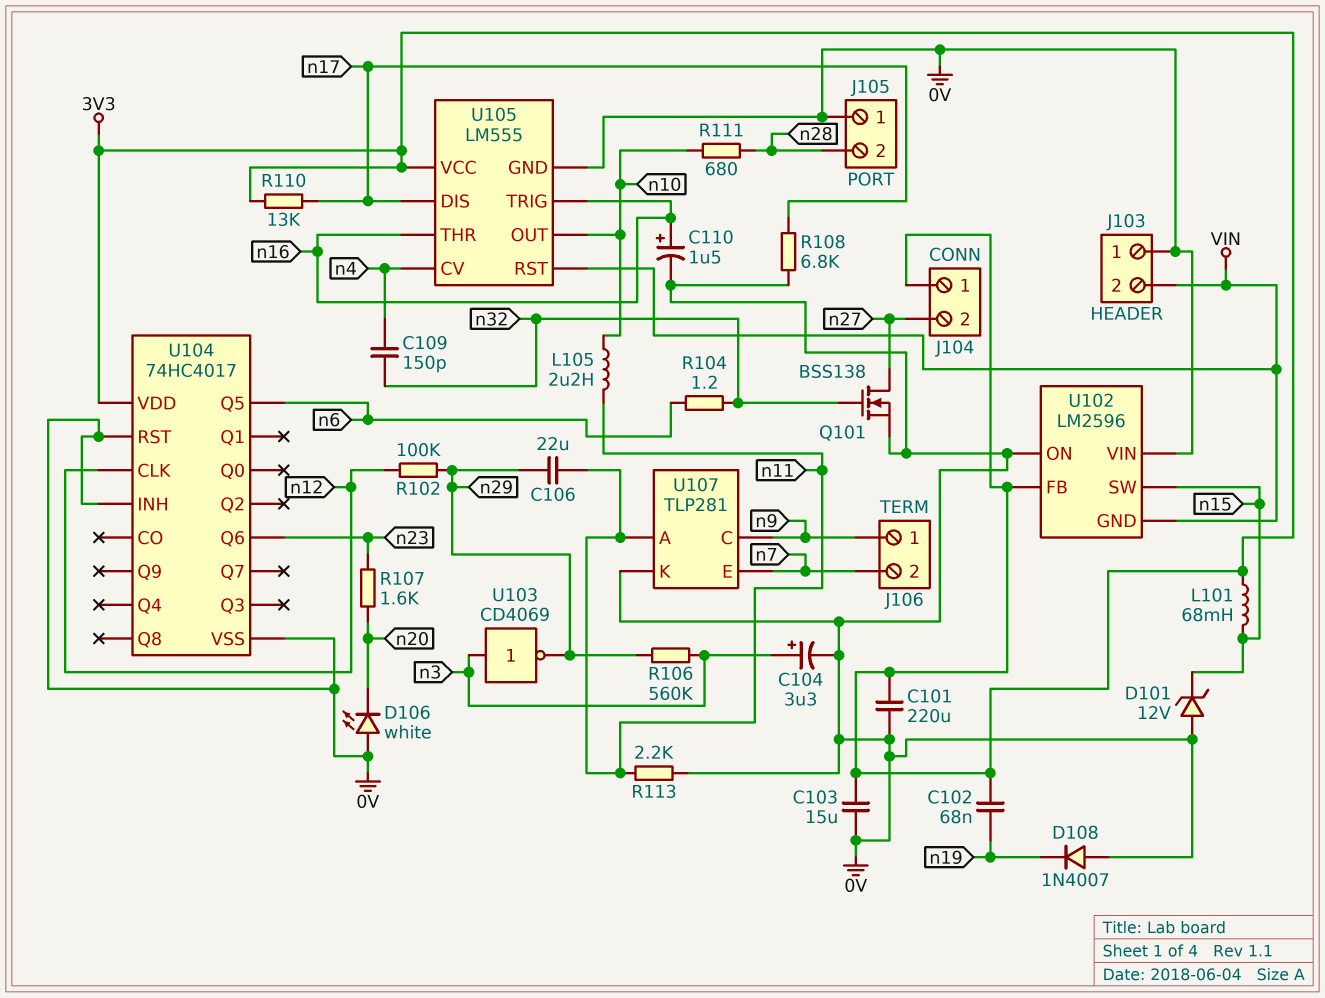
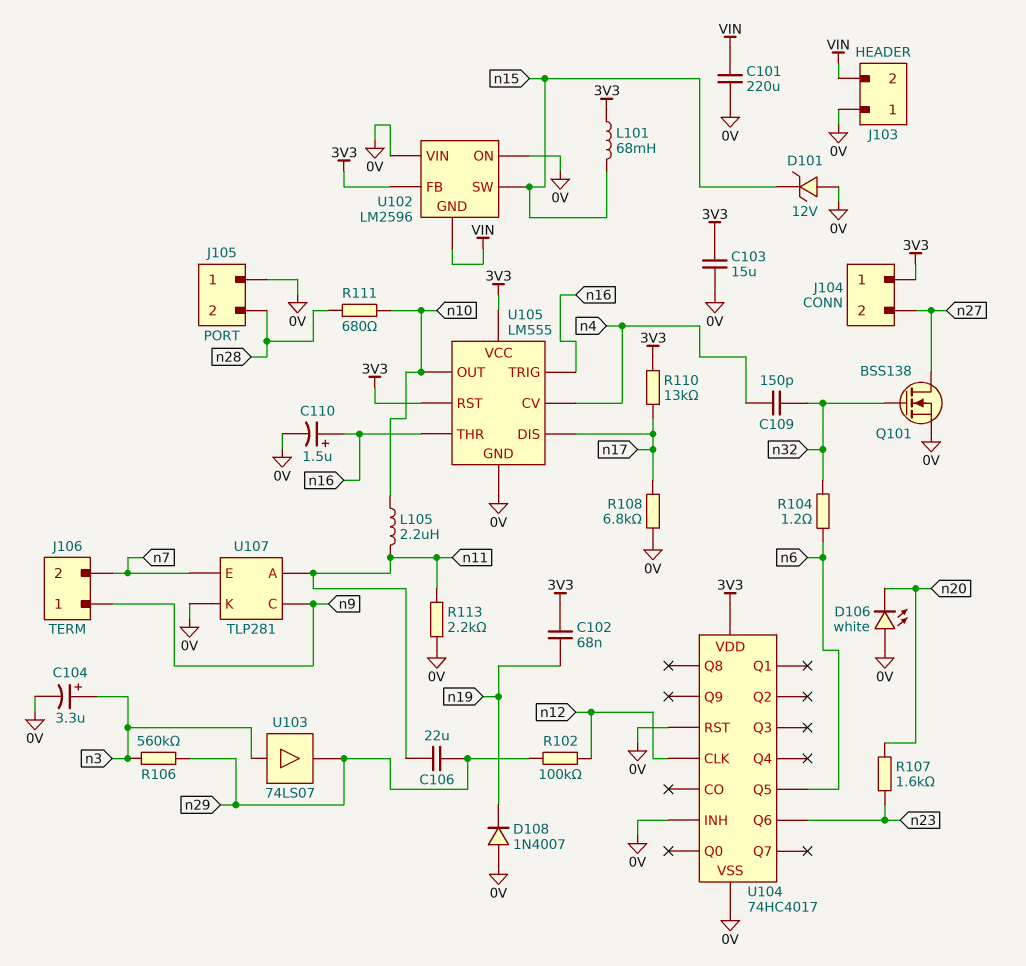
C101: 220uF (0V, 3V3) -> 220uF (0V, VIN)
U103: NOT CD4069 (in n3, out n29) -> buffer 74LS07 (in n3, out n29)
U105 pin RST: VIN -> 3V3

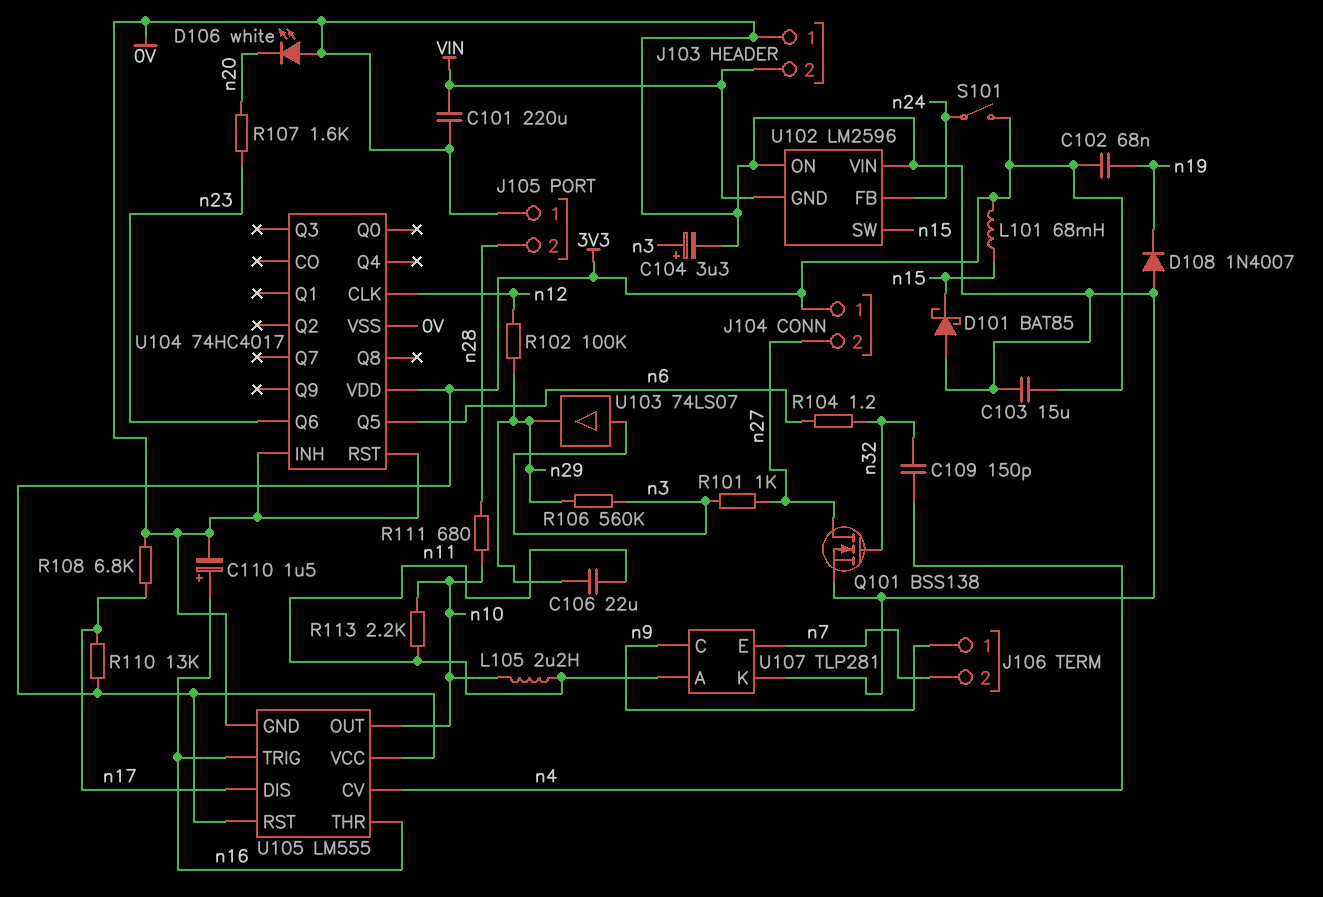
D101: zener 12V (A 0V, K n15) -> schottky BAT85 (A 0V, K n15)
R101: none -> 1k (n3, n27)
R113: 2.2k (0V, n11) -> 2.2k (n10, n11)
S101: none -> switch (3V3, n24)
U102 pin FB: 3V3 -> n24

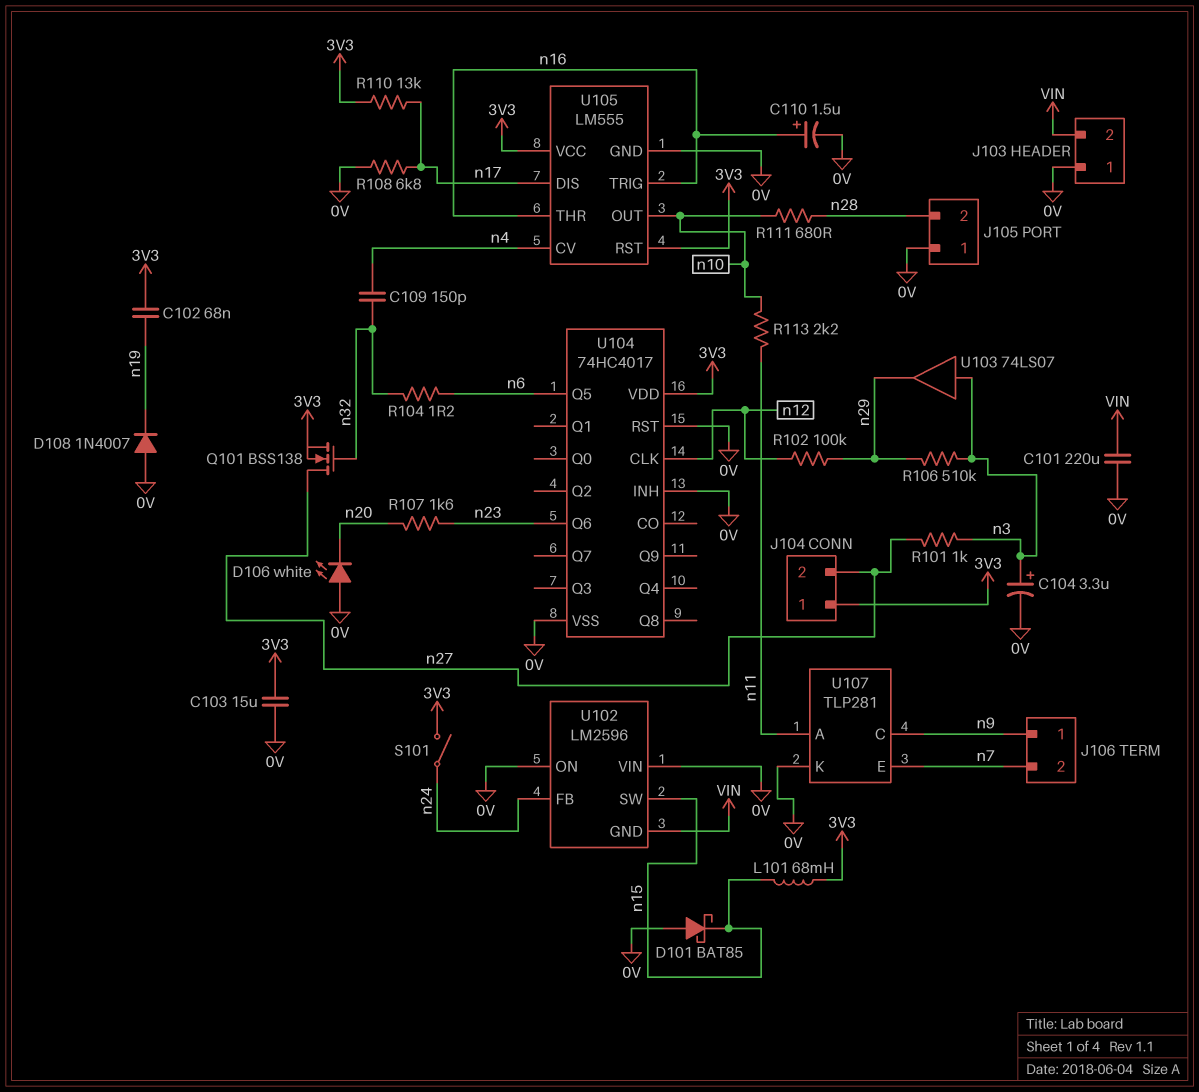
C106: 22uF (n11, n29) -> none
L105: 2.2uH (n10, n11) -> none
Q101: NMOS BSS138 (G n32, D n27, S 0V) -> NMOS BSS138 (G n32, D n27, S 3V3)
R106: 560k (n3, n29) -> 510k (n3, n29)

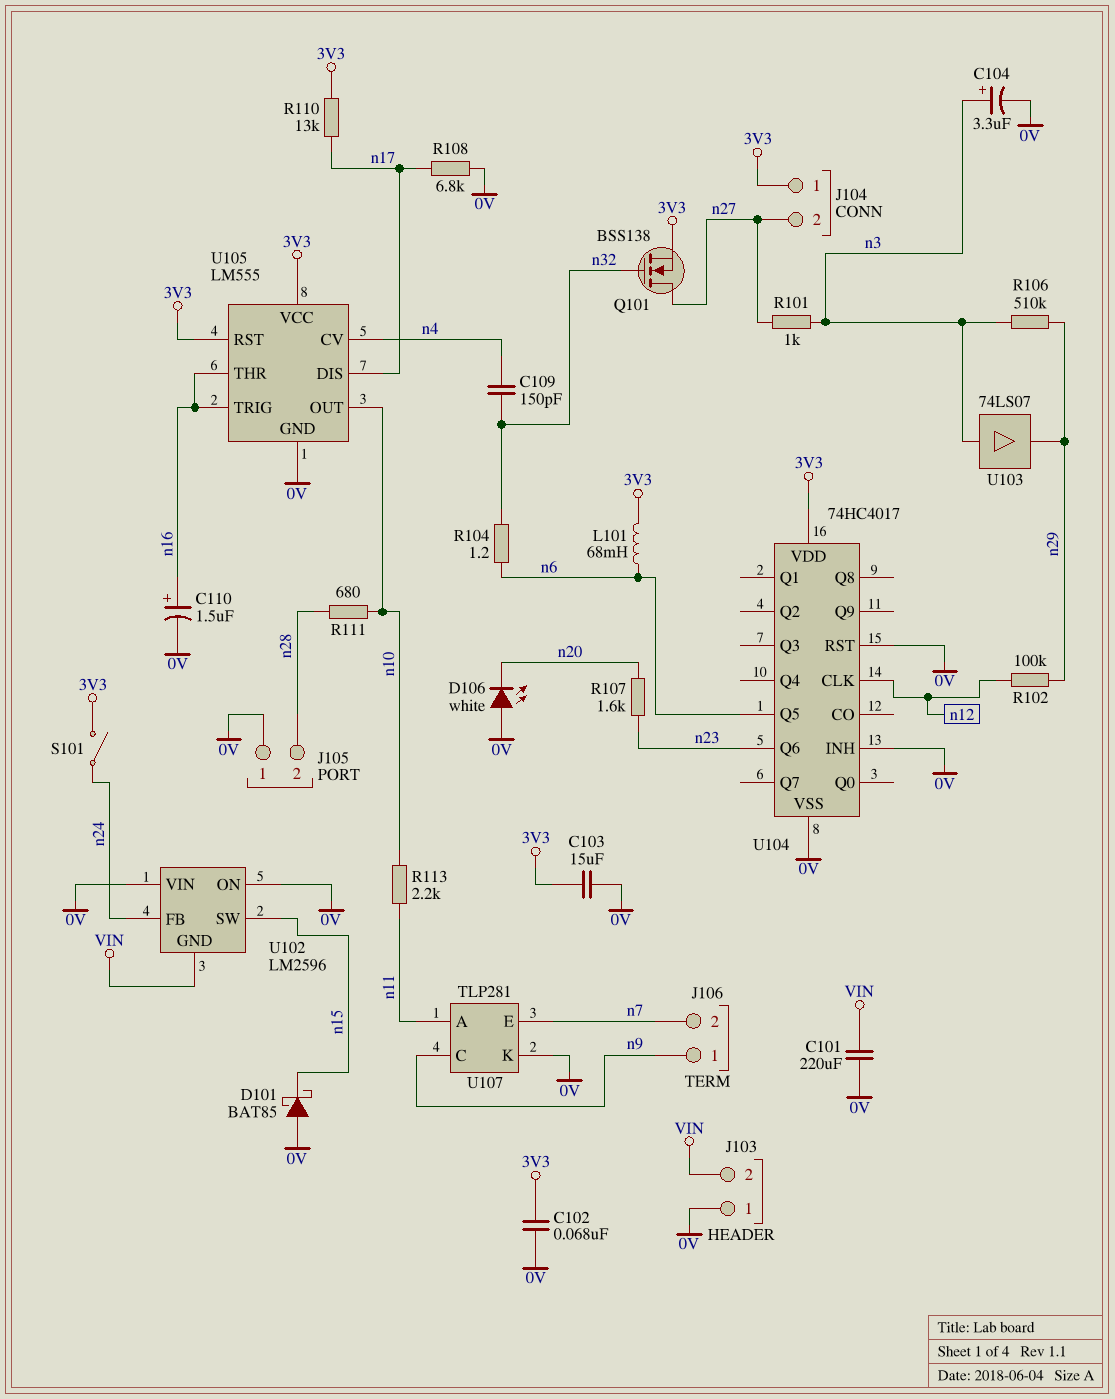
C102: 68nF (3V3, n19) -> 68nF (0V, 3V3)
D108: diode 1N4007 (A 0V, K n19) -> none
L101: 68mH (3V3, n15) -> 68mH (3V3, n6)

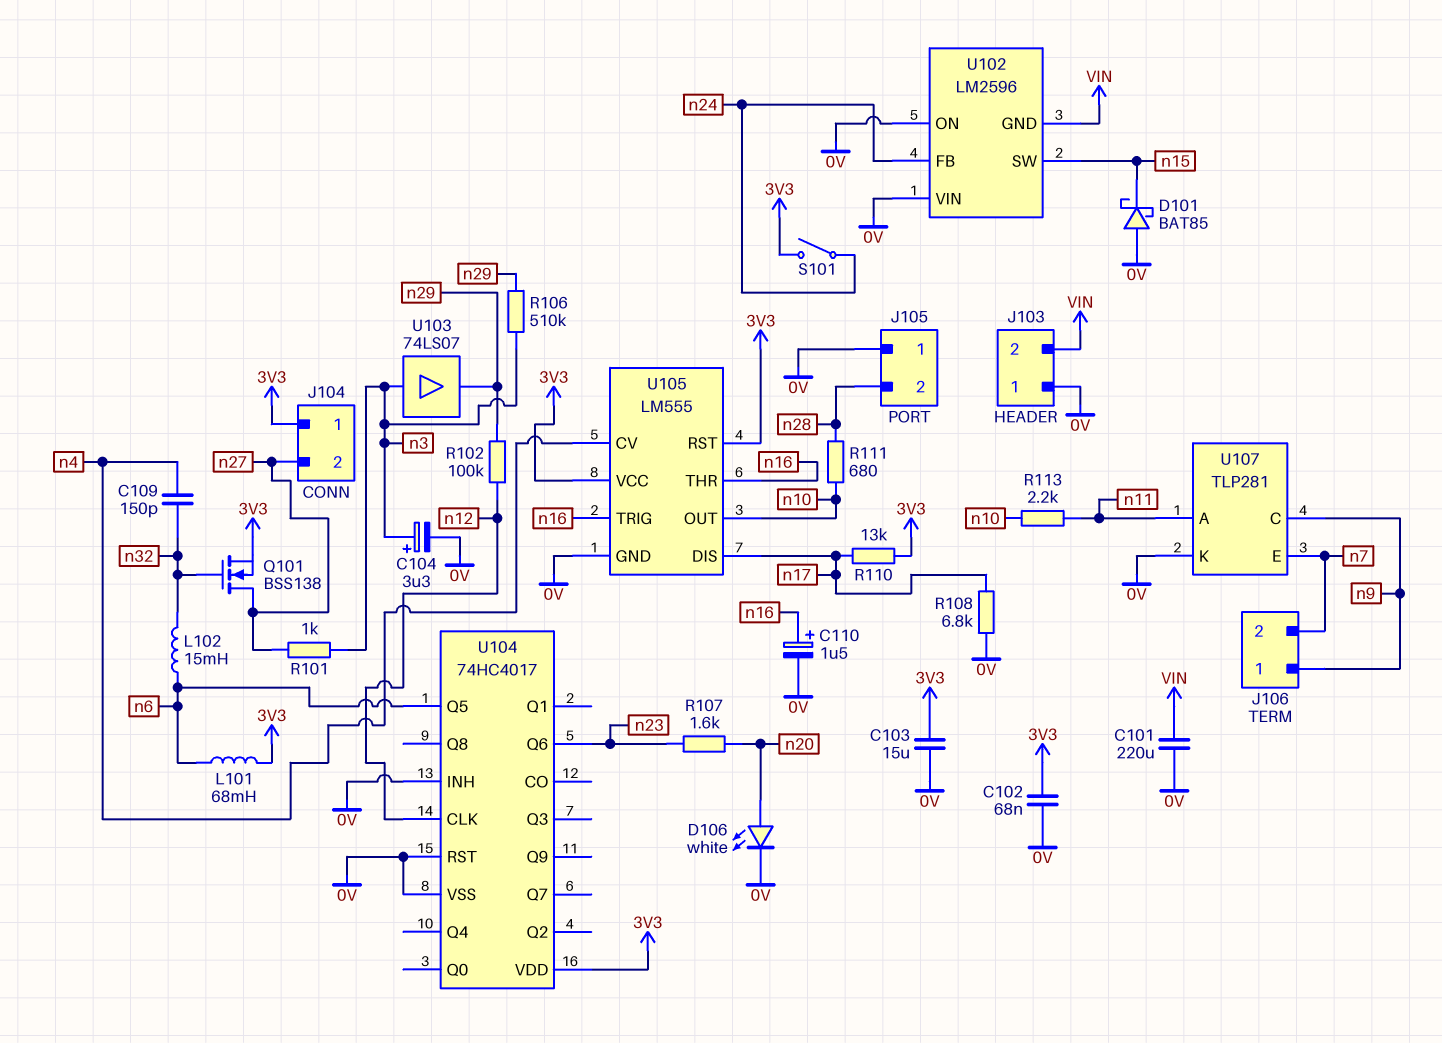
D106: LED white (A 0V, K n20) -> LED white (A n20, K 0V)
L102: none -> 15mH (n6, n32)
R104: 1.2 (n6, n32) -> none

